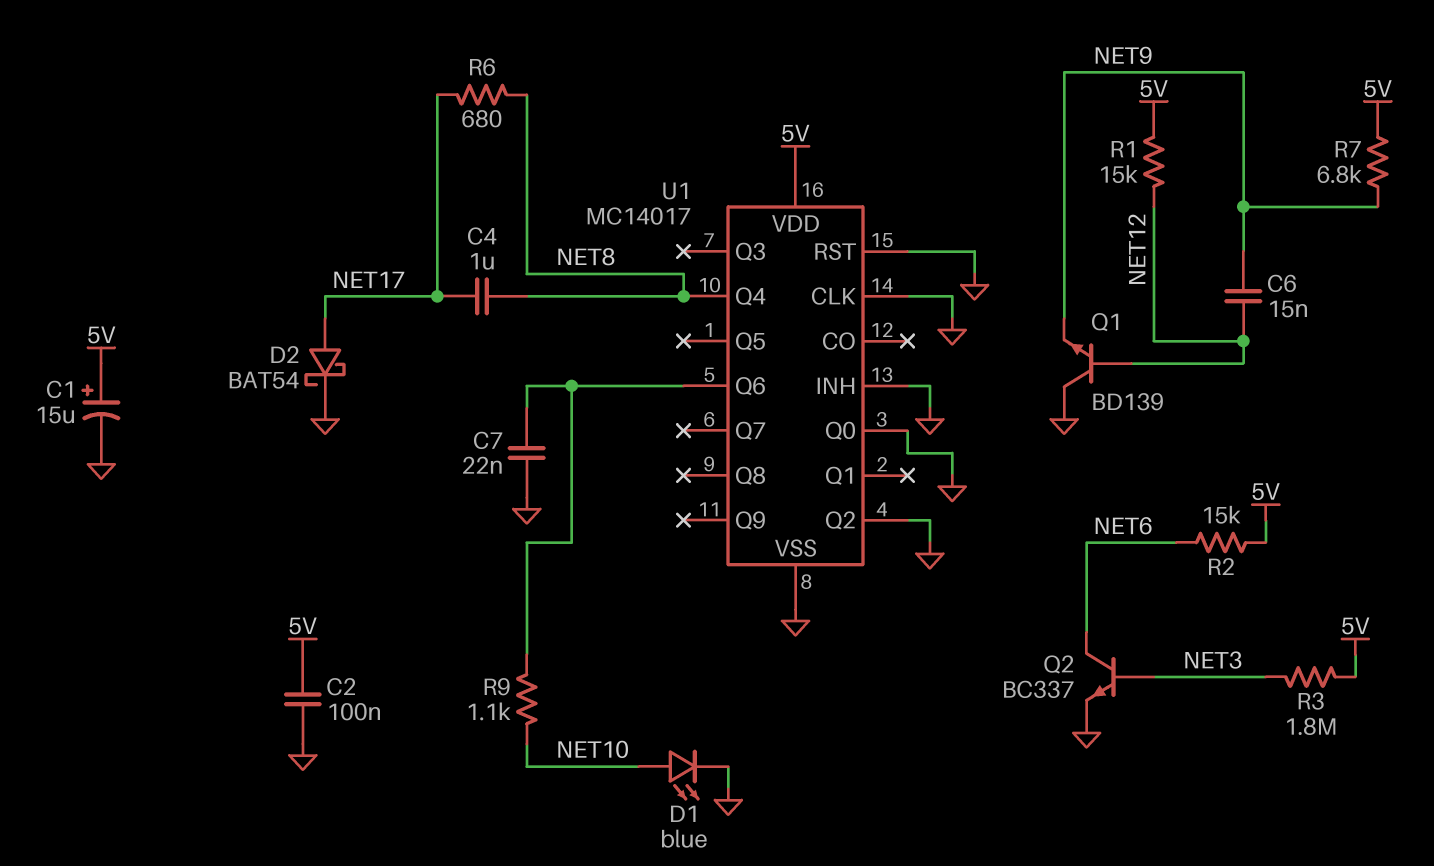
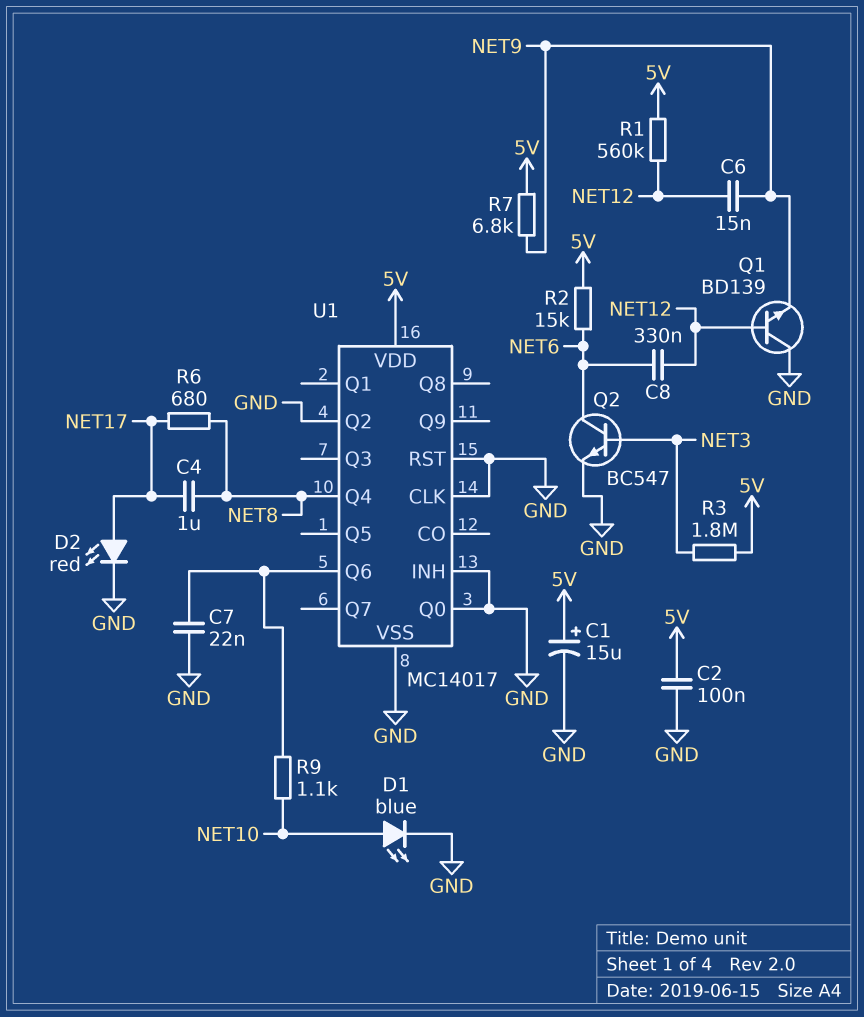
C8: none -> 330nF (NET6, NET12)
D2: schottky BAT54 (A NET17, K GND) -> LED red (A NET17, K GND)
Q2: NPN BC337 (B NET3, C NET6, E GND) -> NPN BC547 (B NET3, C NET6, E GND)
R1: 15k (5V, NET12) -> 560k (5V, NET12)

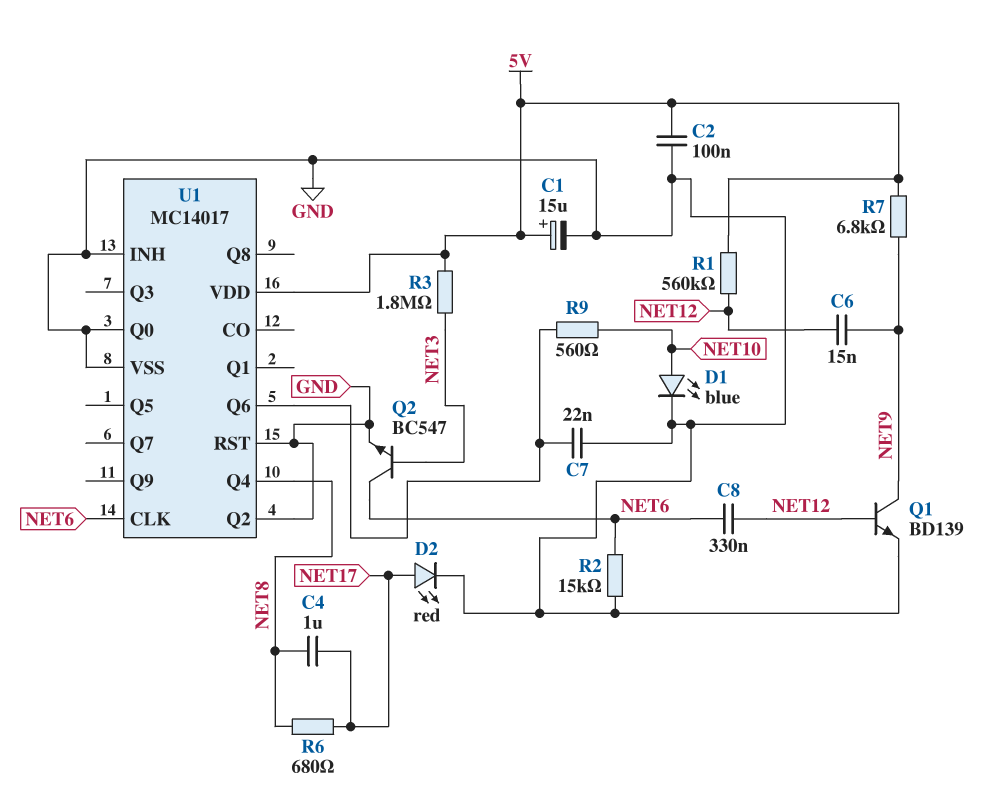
Q1: NPN BD139 (B NET12, C GND, E NET9) -> NPN BD139 (B NET12, C NET9, E GND)
R2: 15k (5V, NET6) -> 15k (GND, NET6)
R9: 1.1k (NET10, U1/Q6) -> 560 (NET10, U1/Q6)
U1 pin CLK: GND -> NET6

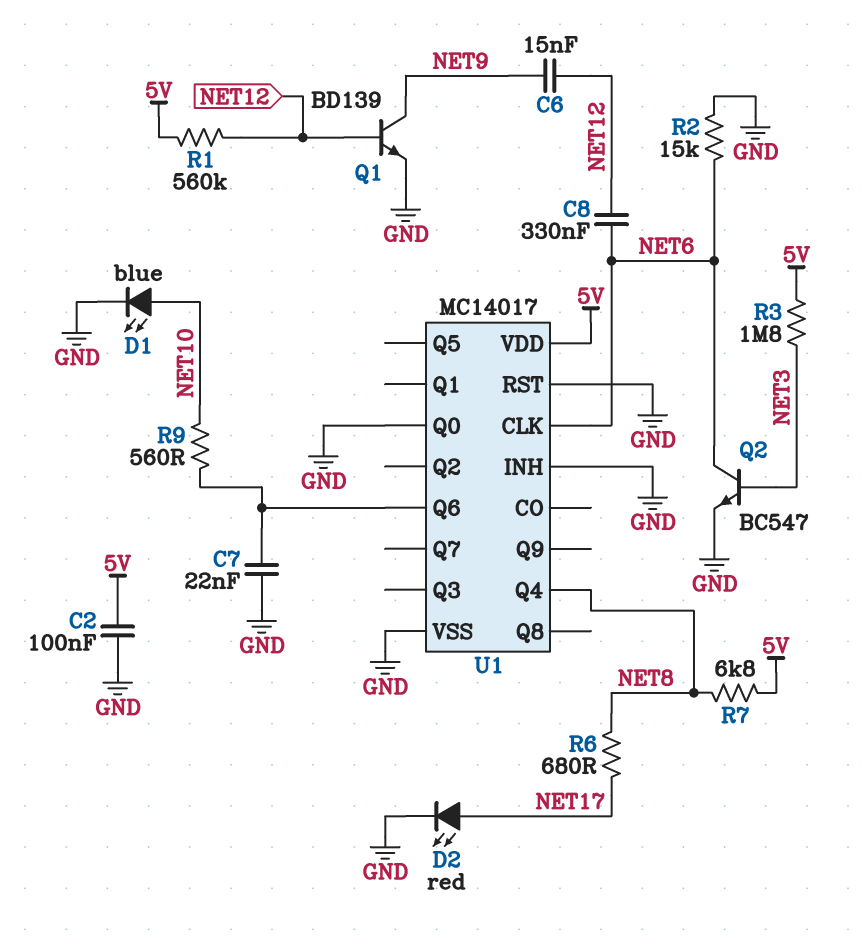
C1: 15uF (plus 5V, minus GND) -> none
C4: 1uF (NET8, NET17) -> none
R7: 6.8k (5V, NET9) -> 6.8k (5V, NET8)
U1 pin Q2: GND -> none

